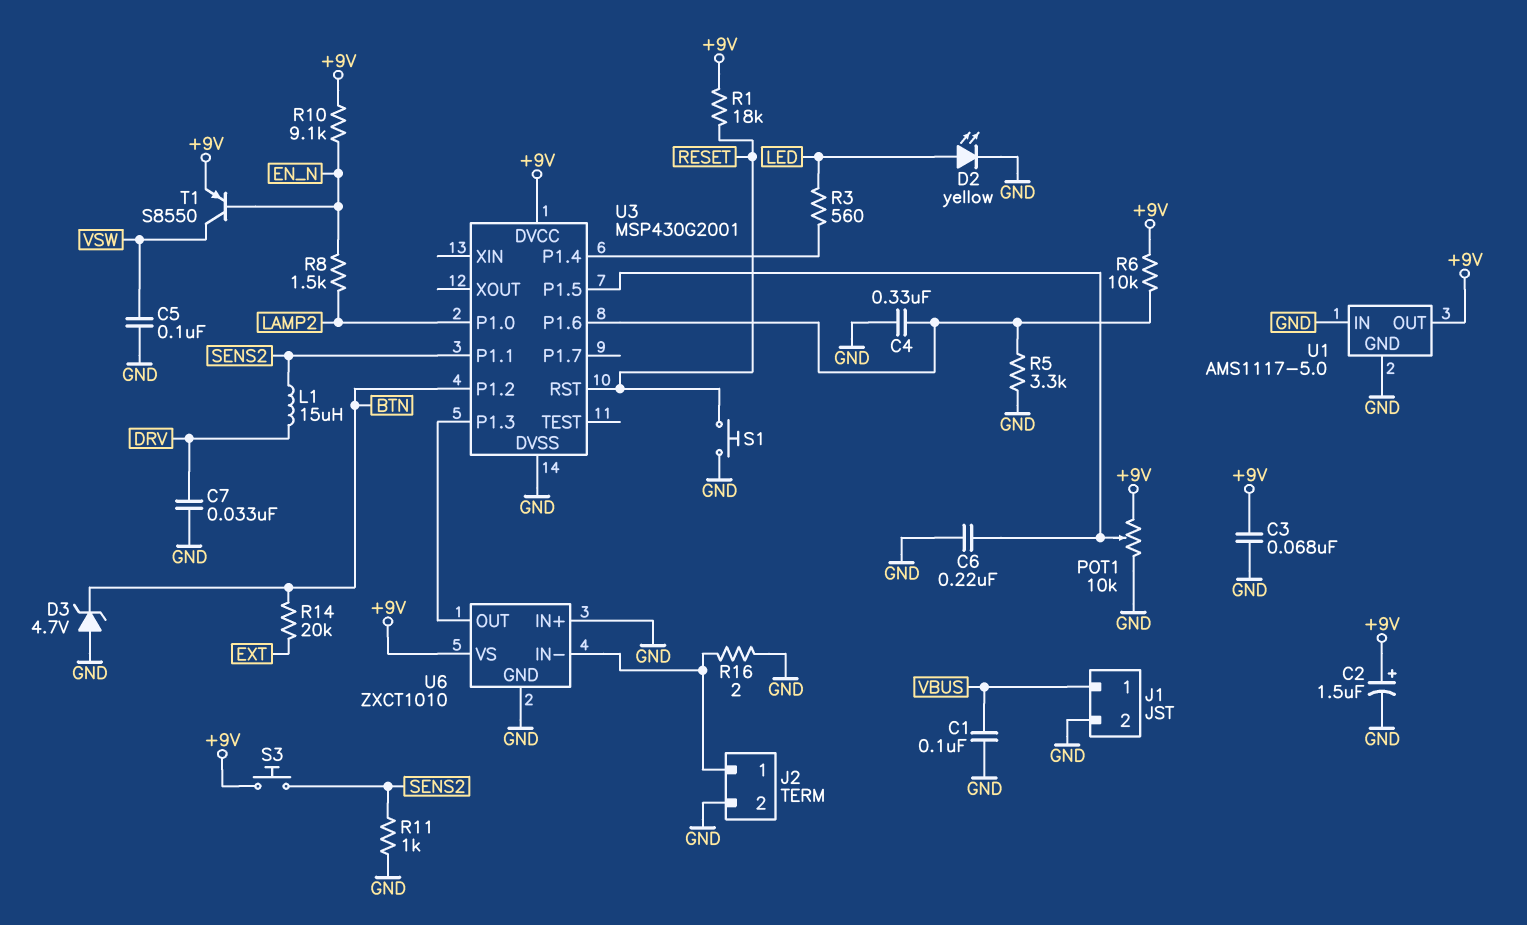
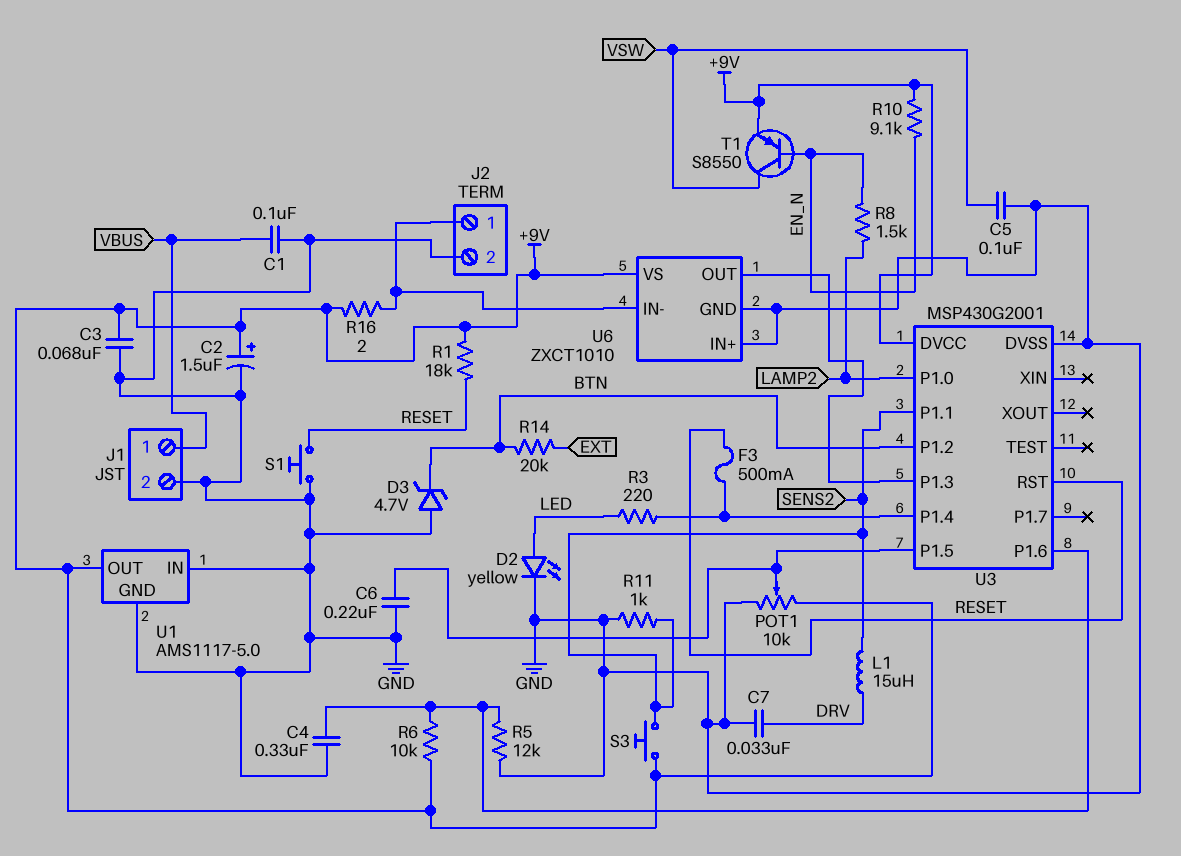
F3: none -> 500mA (RESET, U3/P1.4)
R3: 560 (LED, U3/P1.4) -> 220 (LED, U3/P1.4)
R5: 3.3k (GND, U3/P1.6) -> 12k (GND, U3/P1.6)
R16: 2 (GND, J2/1) -> 2 (+9V, J2/1)

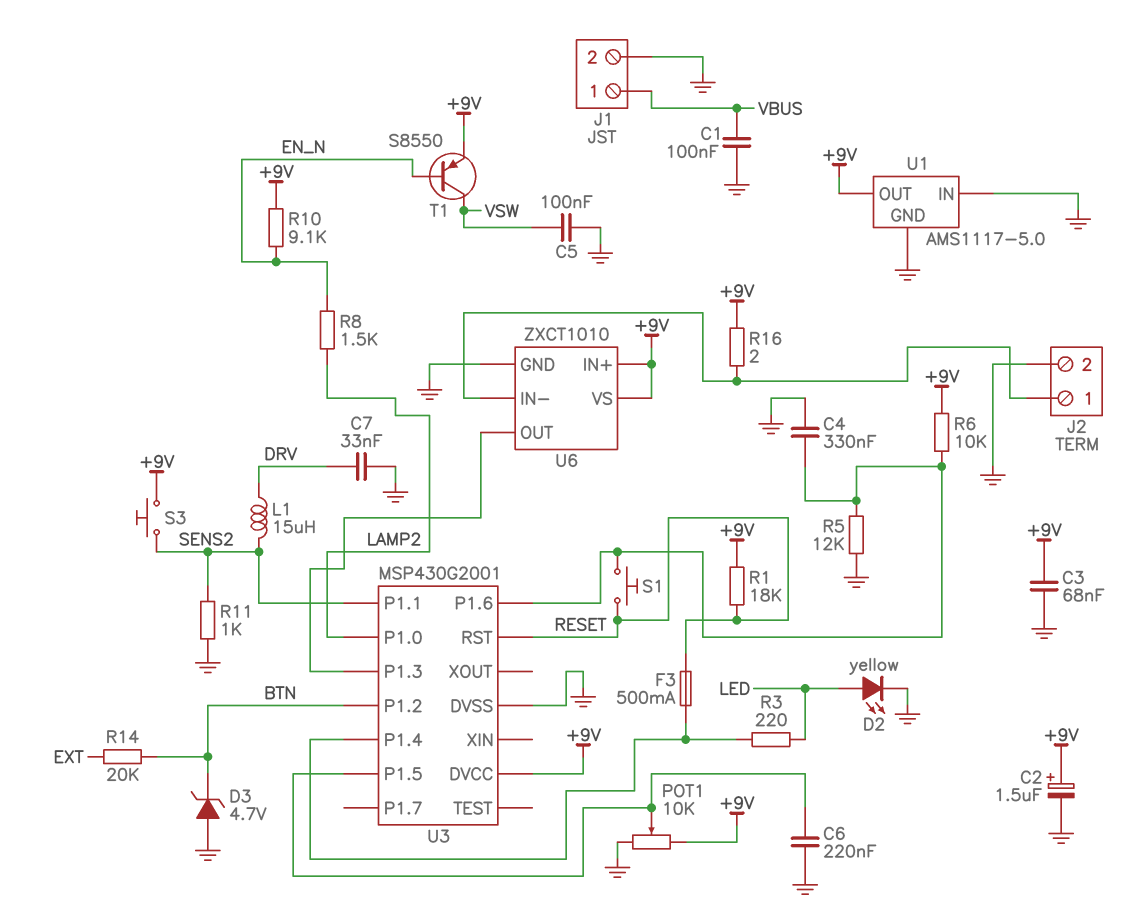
S1: button (GND, RESET) -> button (RESET, U3/P1.6)
U6 pin IN+: GND -> +9V

